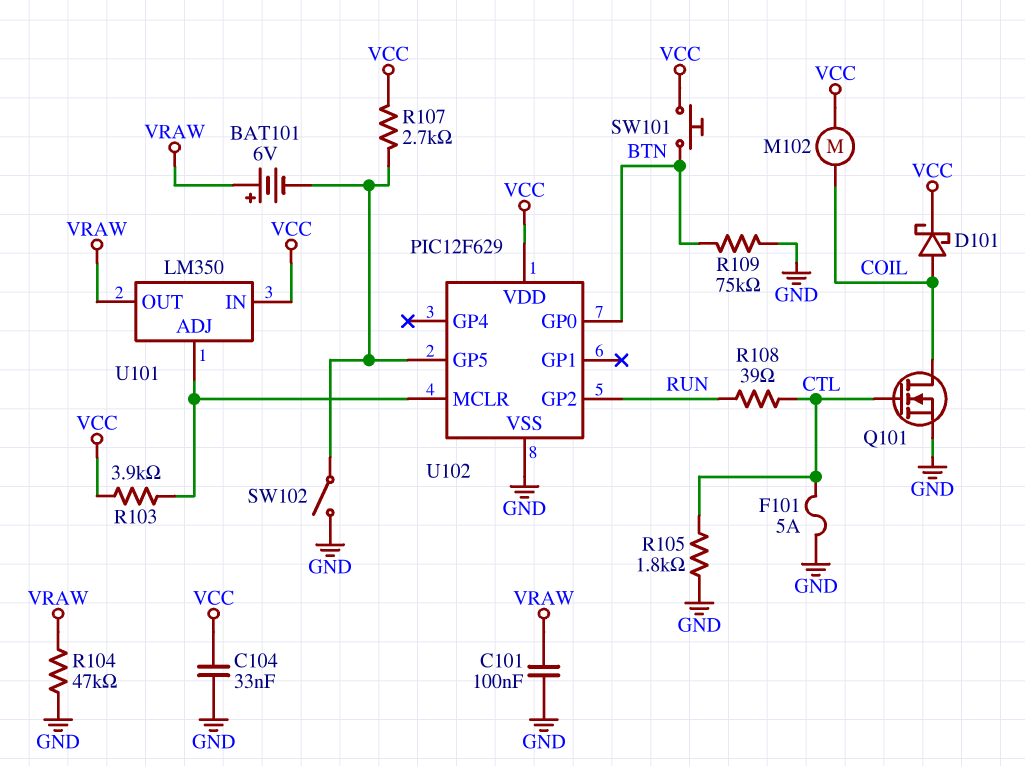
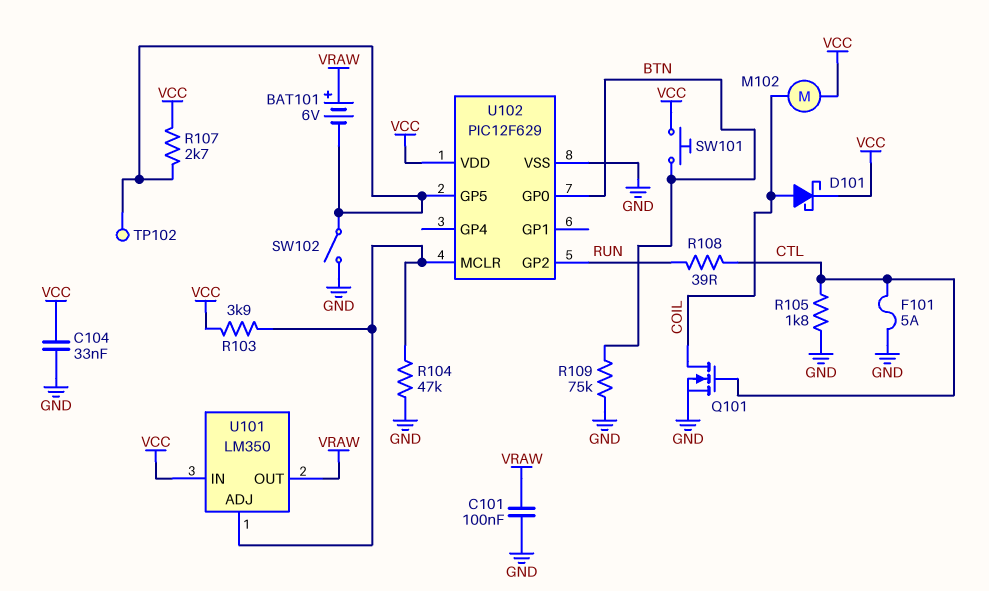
R104: 47k (GND, VRAW) -> 47k (GND, U101/ADJ)
TP102: none -> test point (U102/GP5)

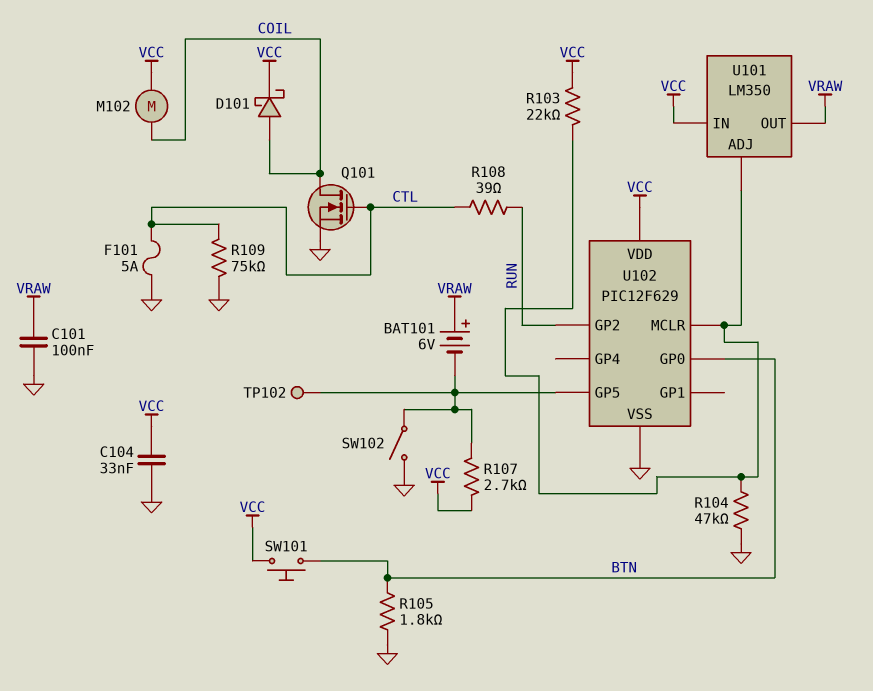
R103: 3.9k (U101/ADJ, VCC) -> 22k (U101/ADJ, VCC)
R105: 1.8k (CTL, GND) -> 1.8k (BTN, GND)
R109: 75k (BTN, GND) -> 75k (CTL, GND)

